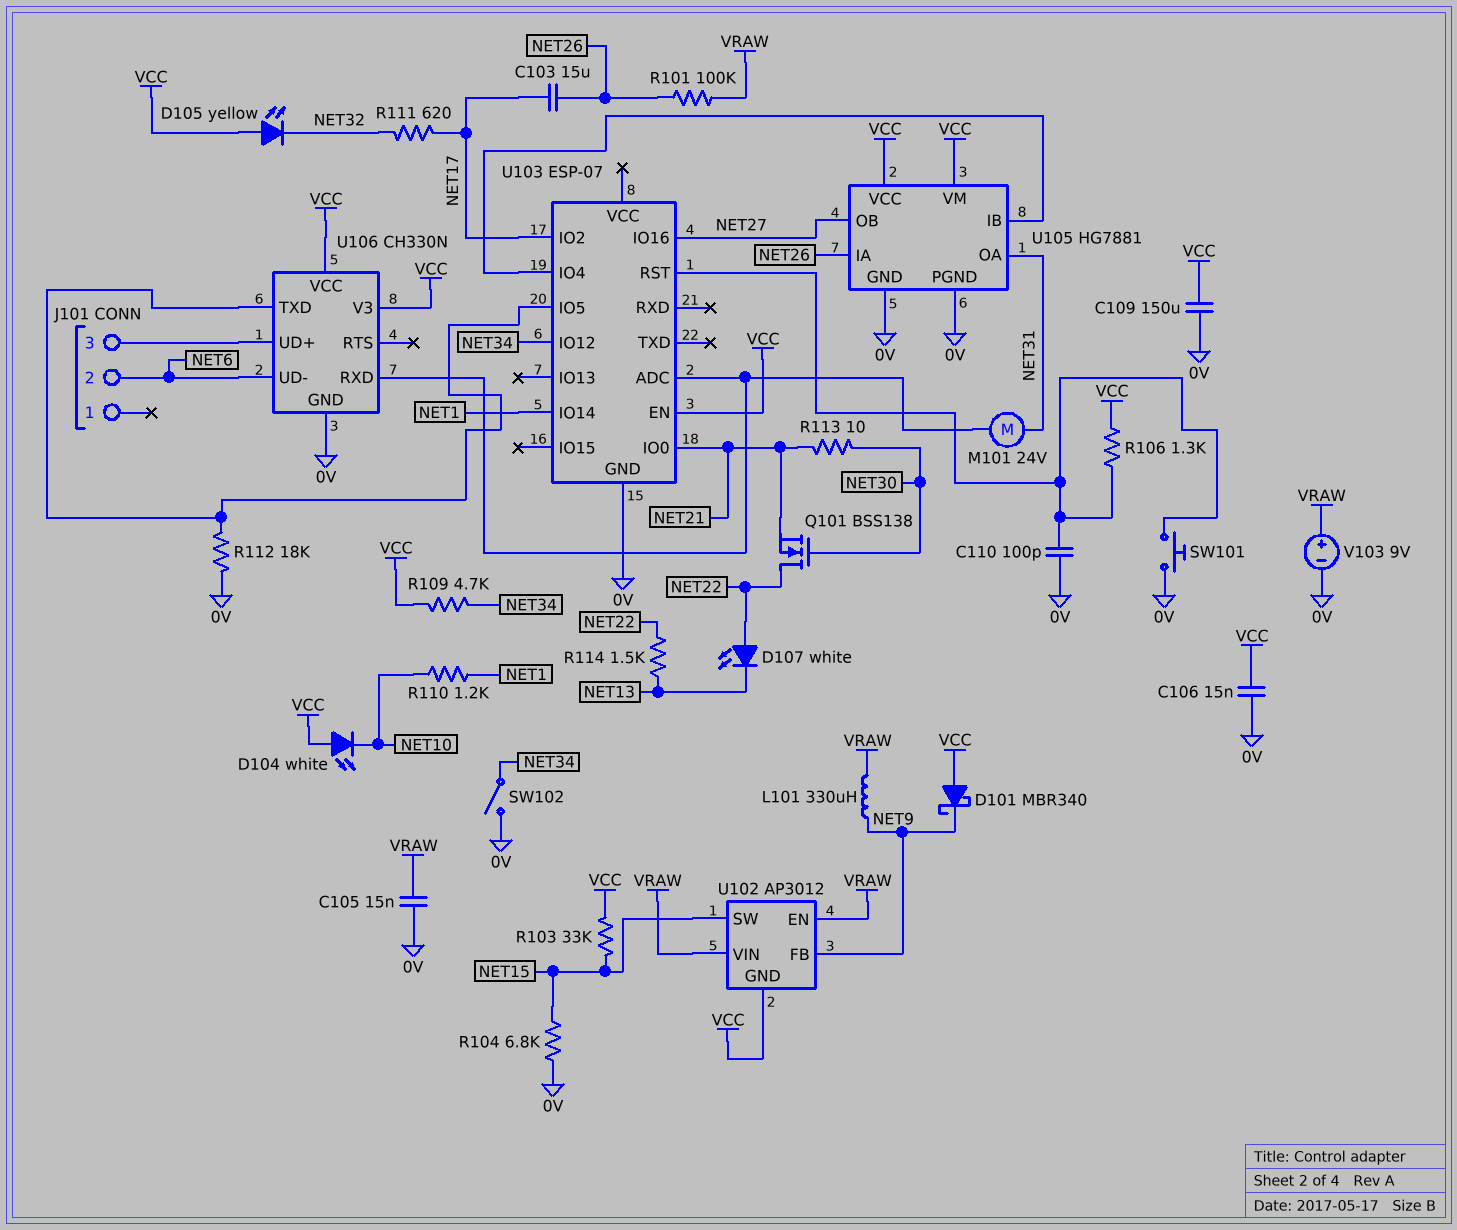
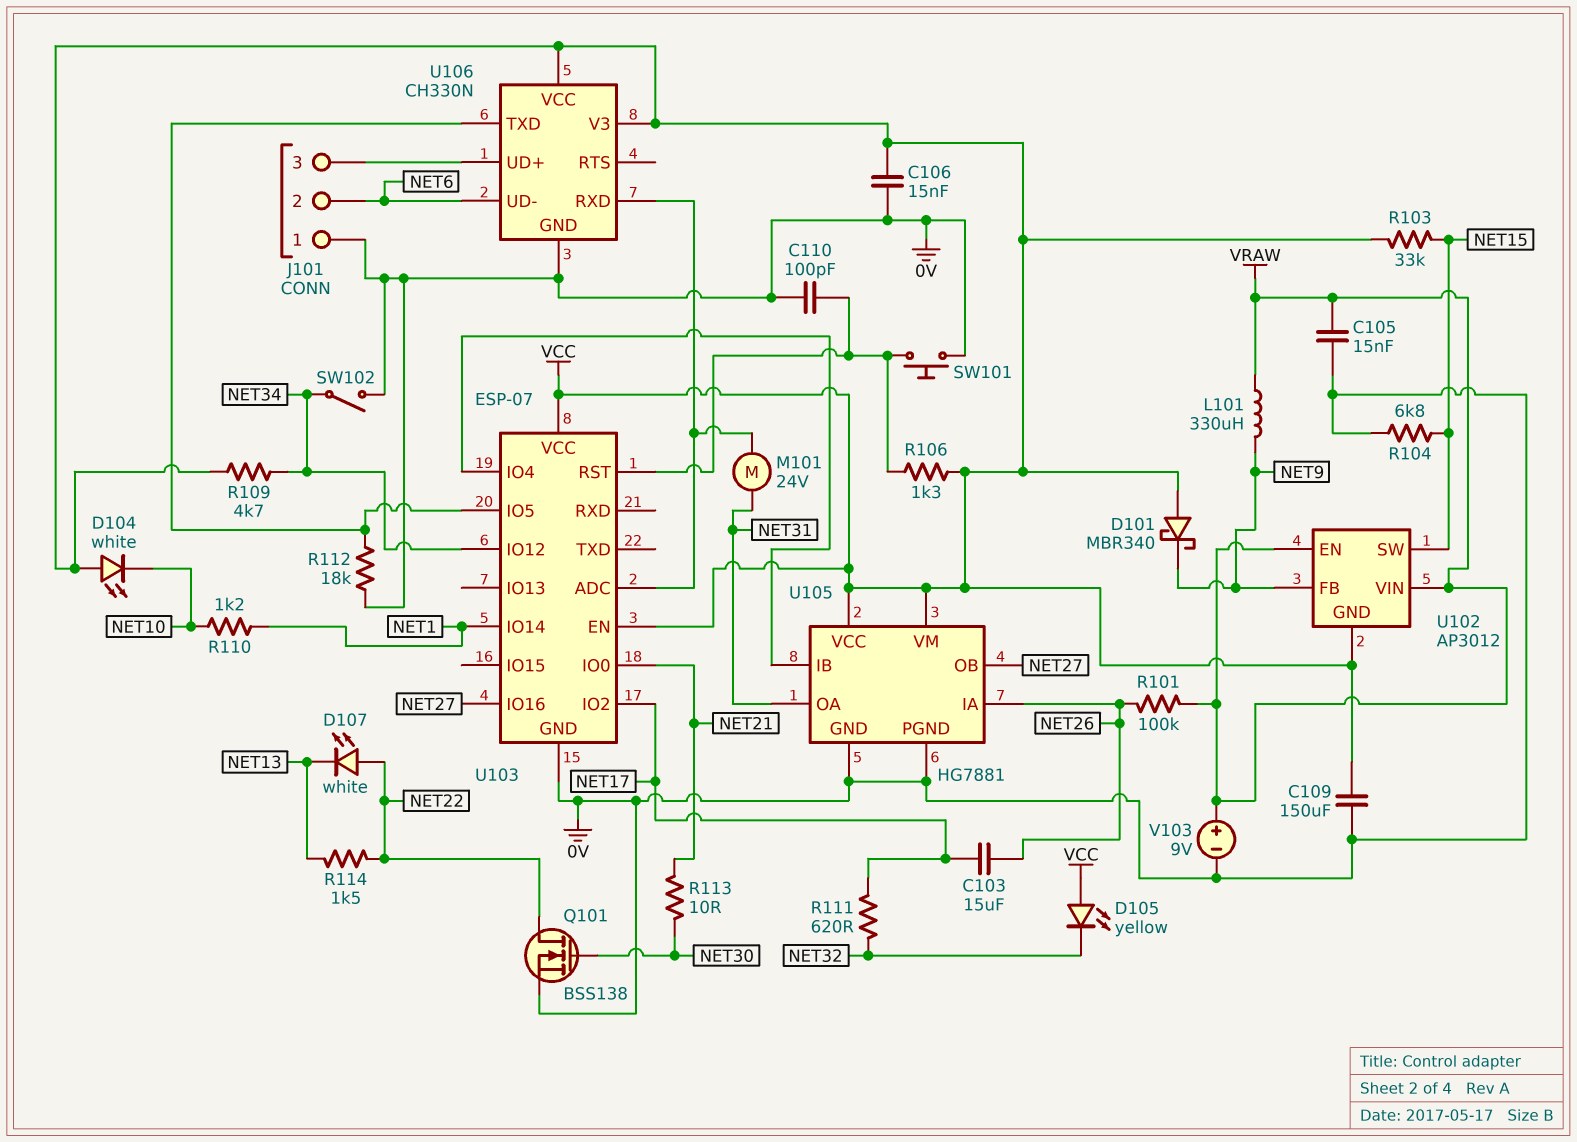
J101 pin 1: none -> 0V
Q101: NMOS BSS138 (G NET30, D NET22, S NET21) -> NMOS BSS138 (G NET30, D NET22, S 0V)
U103 pin VCC: none -> VCC

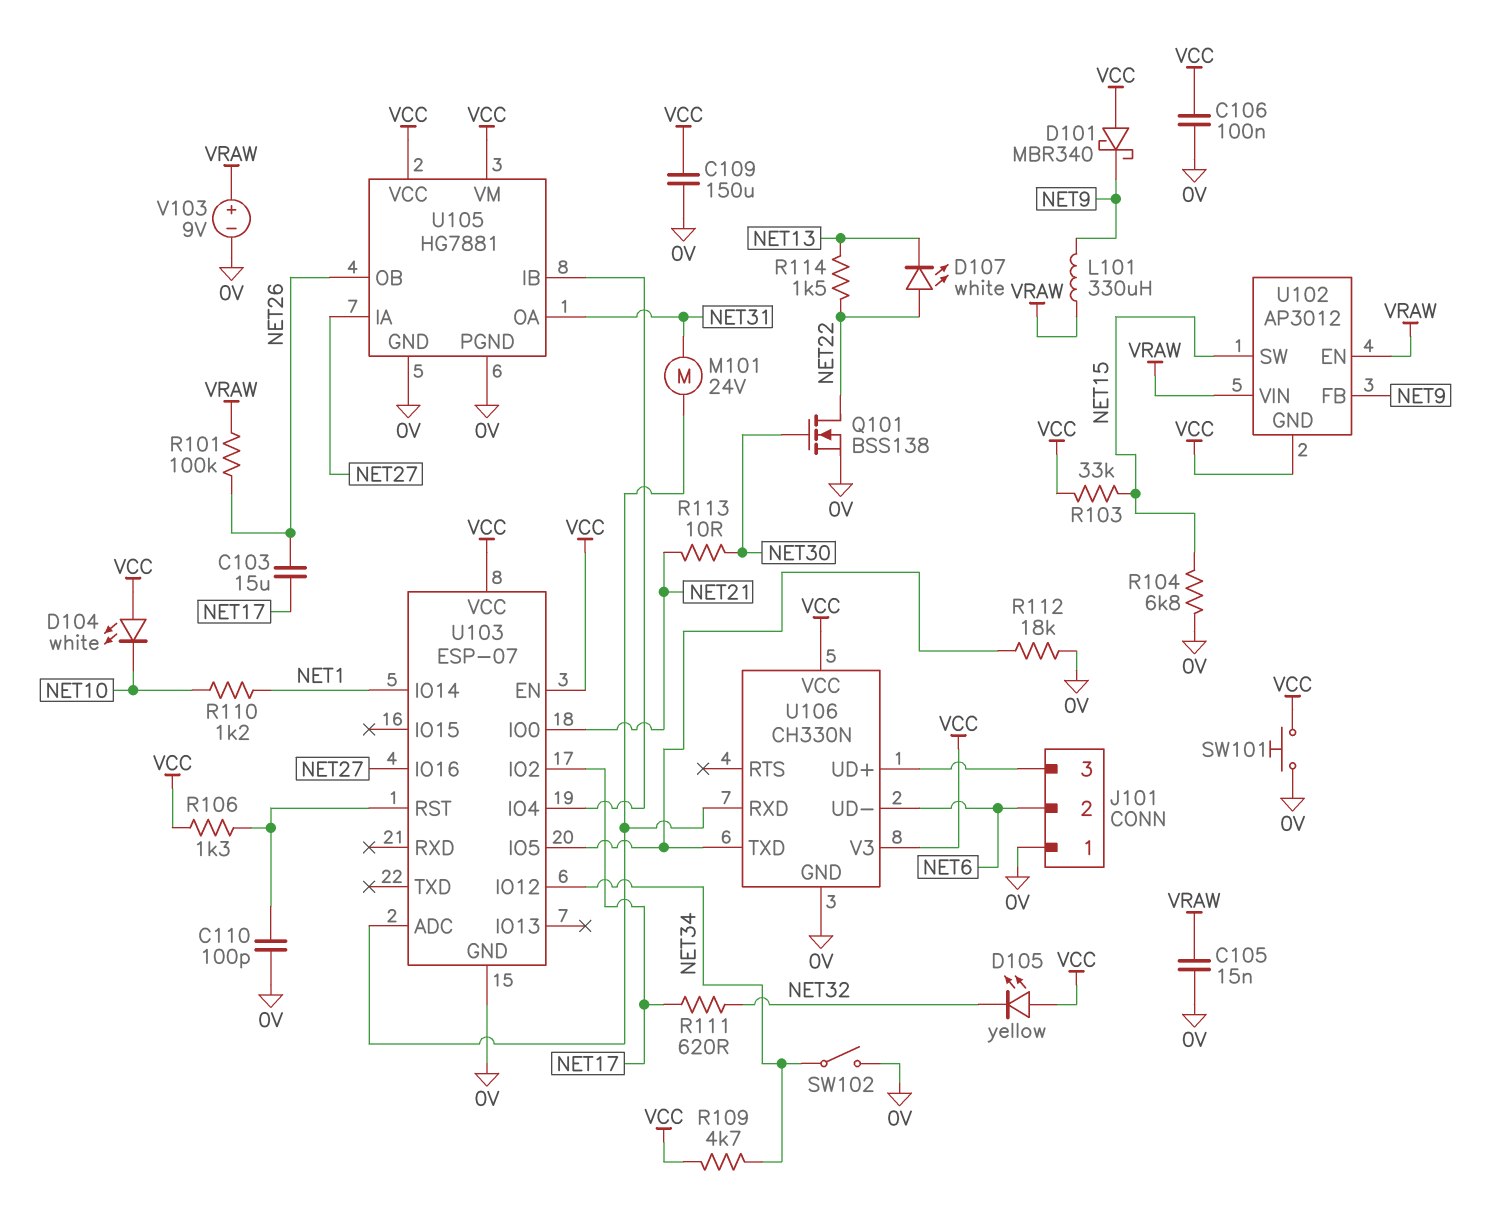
C106: 15nF (0V, VCC) -> 100nF (0V, VCC)
SW101: button (0V, U103/RST) -> button (0V, VCC)
U105 pin IA: NET26 -> NET27
U105 pin OB: NET27 -> NET26

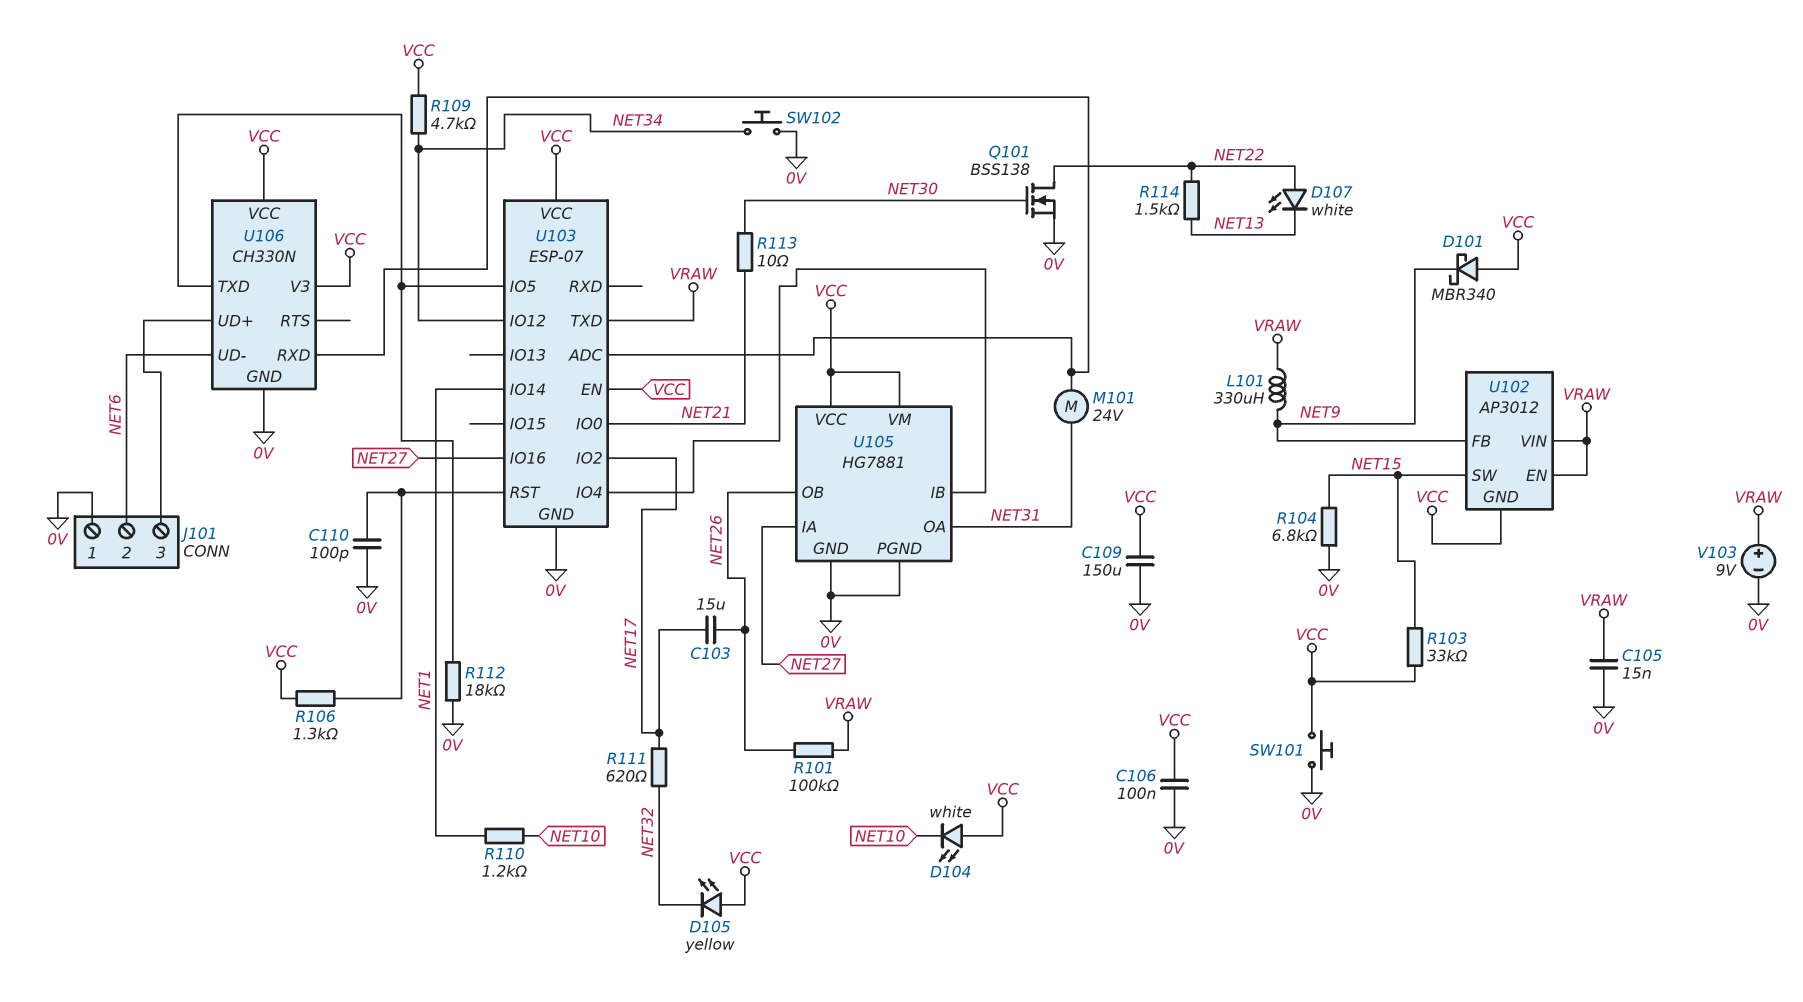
SW102: switch (0V, NET34) -> button (0V, NET34)
U103 pin TXD: none -> VRAW

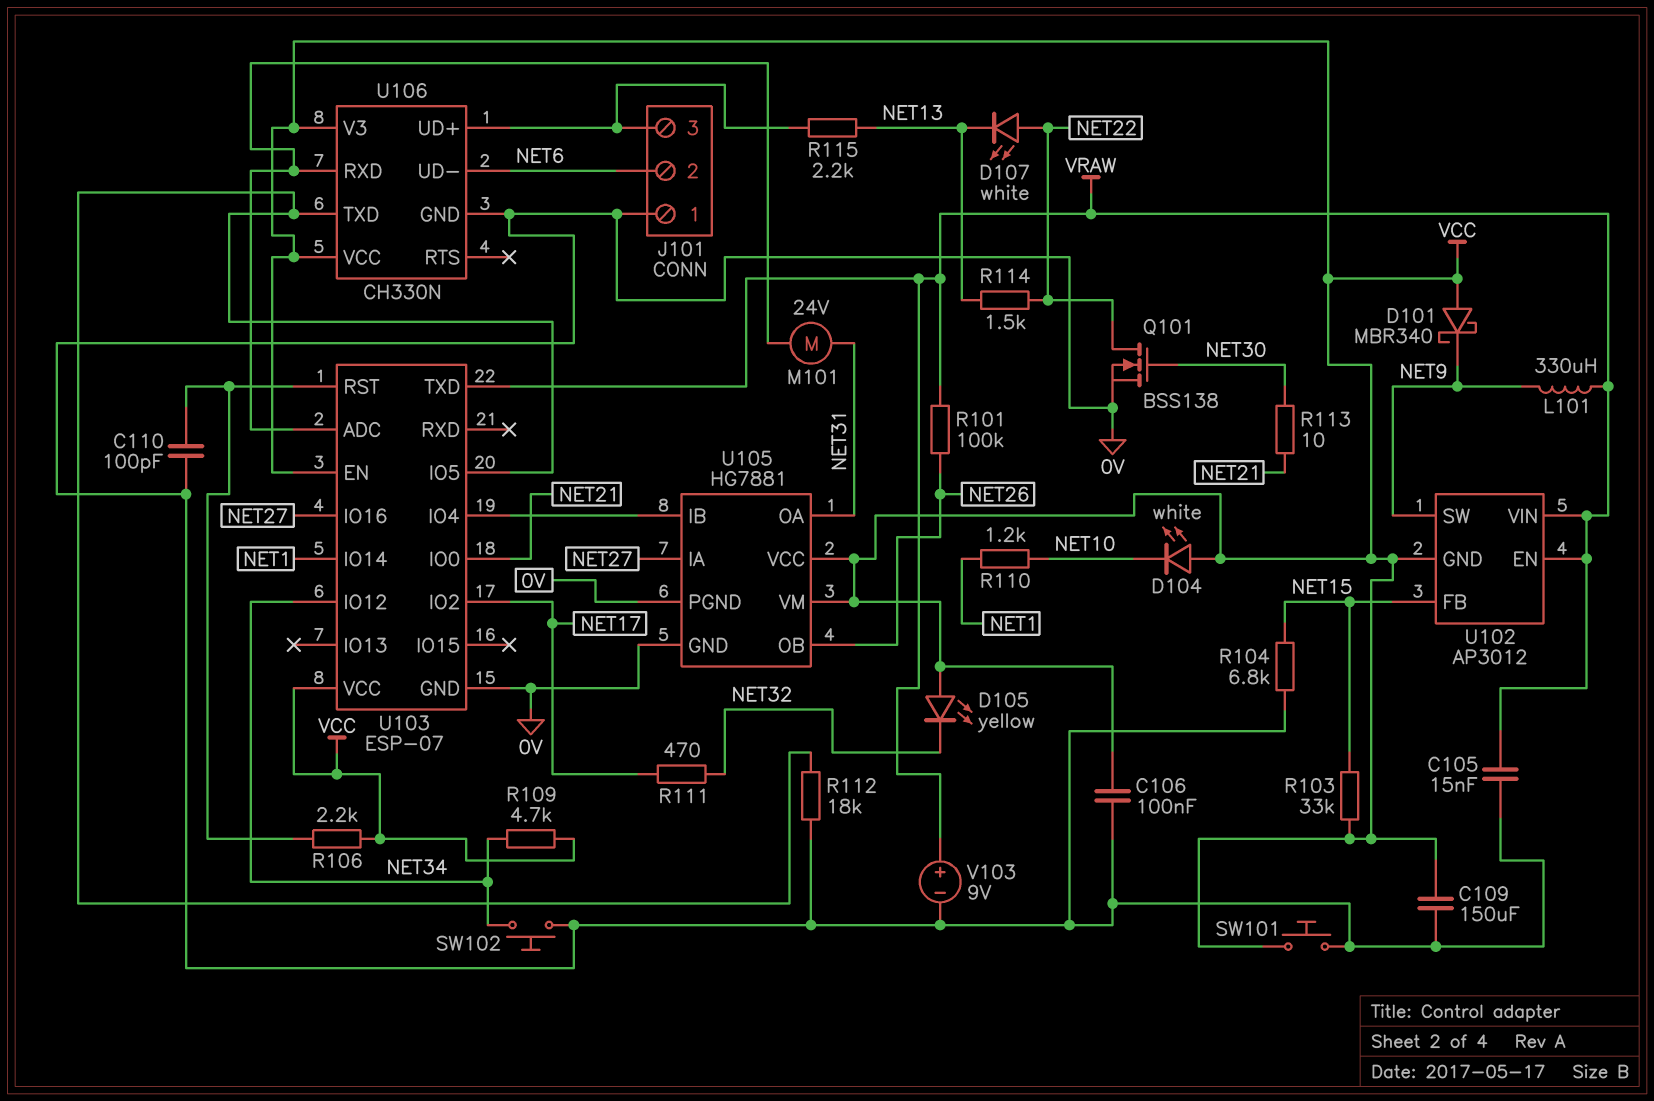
C103: 15uF (NET17, NET26) -> none
R106: 1.3k (U103/RST, VCC) -> 2.2k (U103/RST, VCC)
R111: 620 (NET17, NET32) -> 470 (NET17, NET32)
R115: none -> 2.2k (J101/3, NET13)
U102 pin FB: NET9 -> NET15
U102 pin SW: NET15 -> NET9

